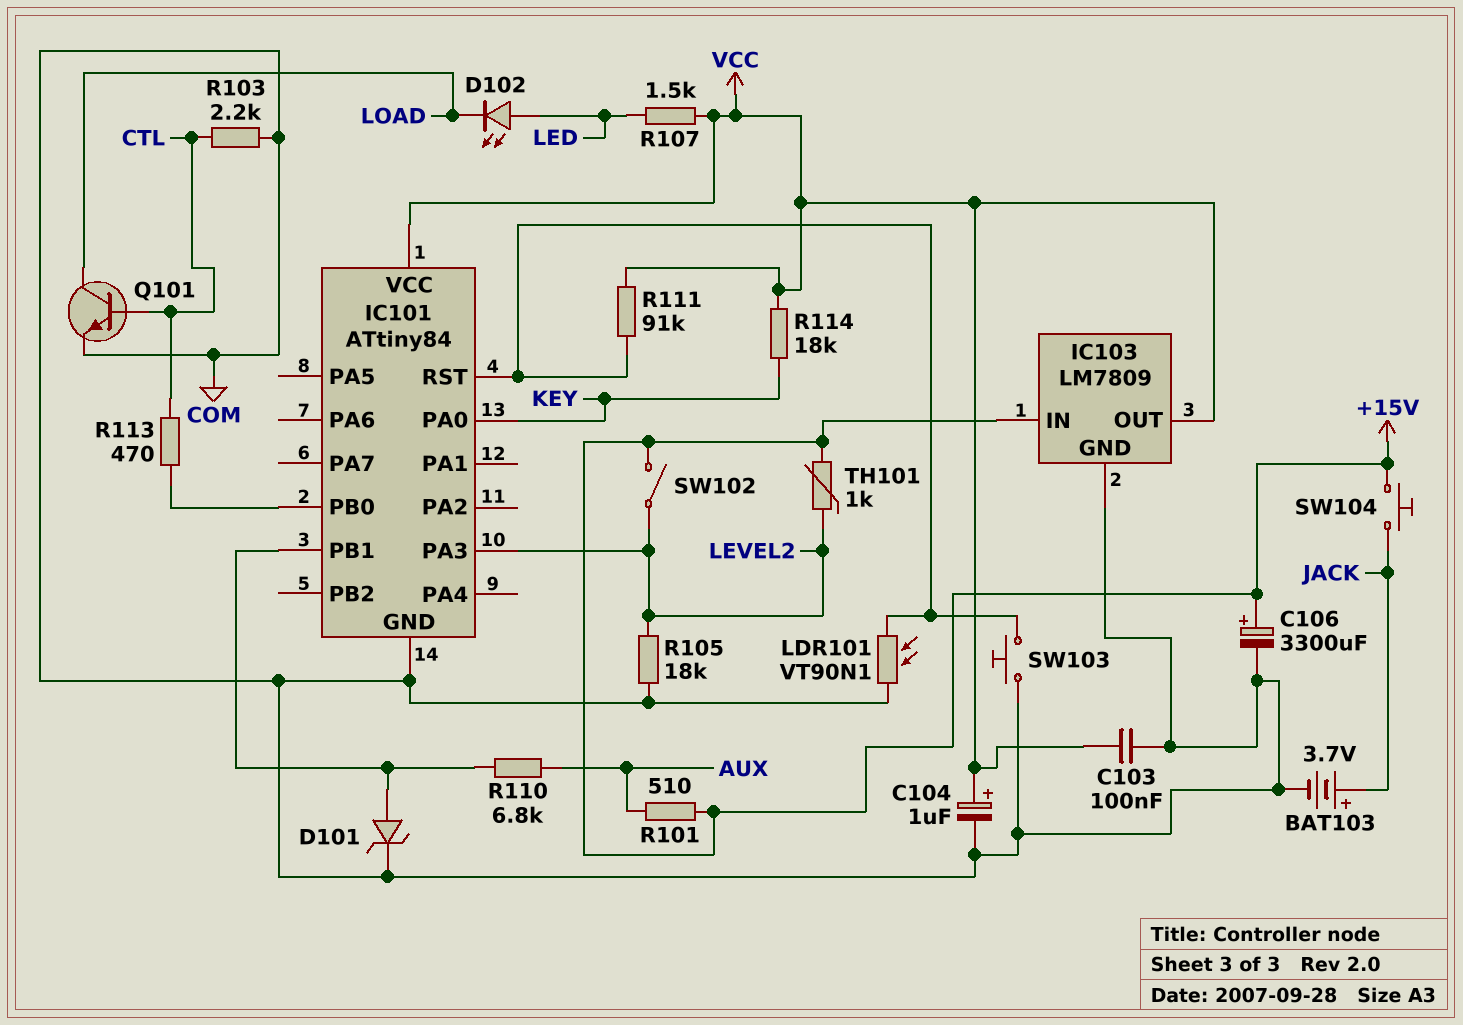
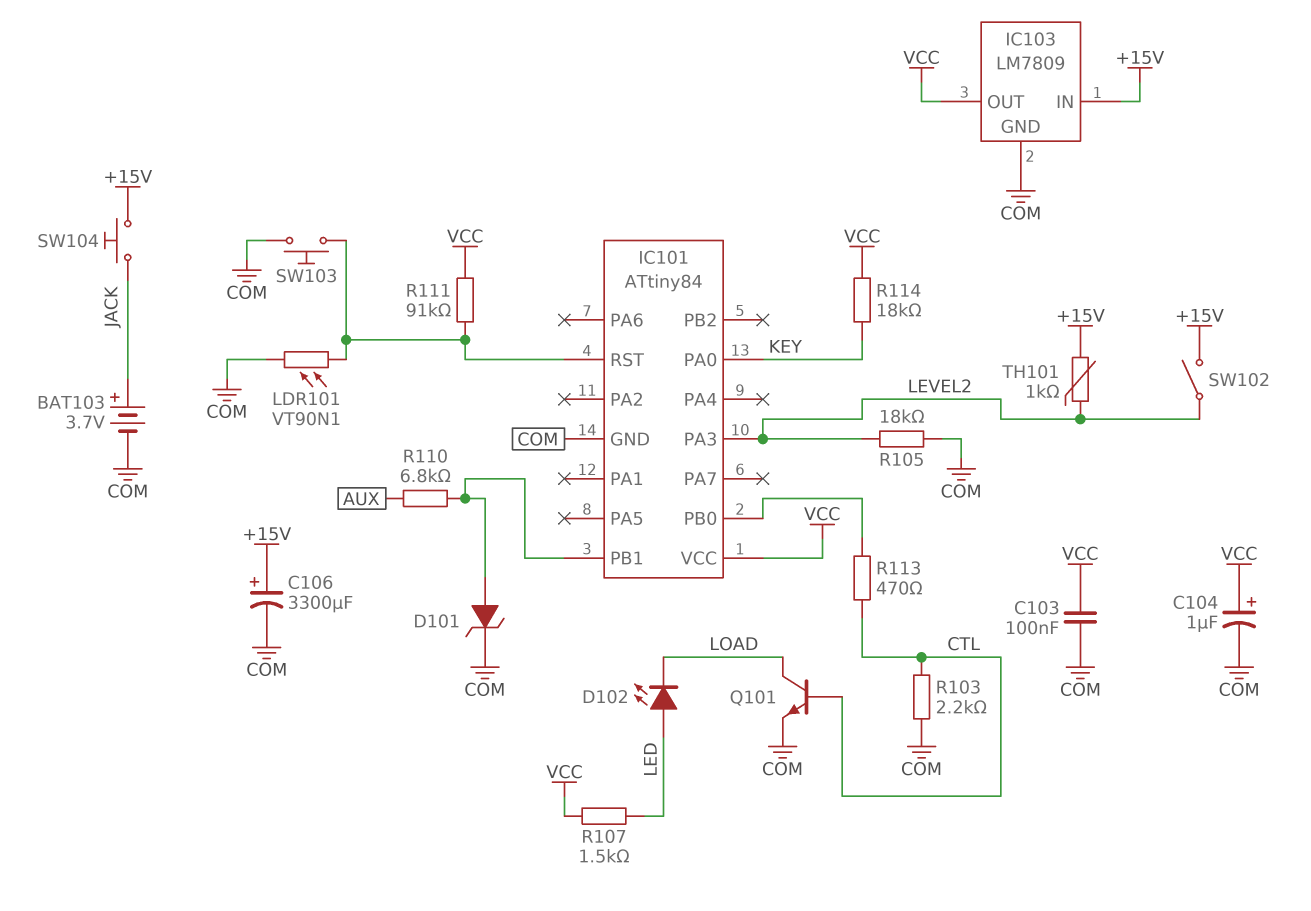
R101: 510 (+15V, AUX) -> none

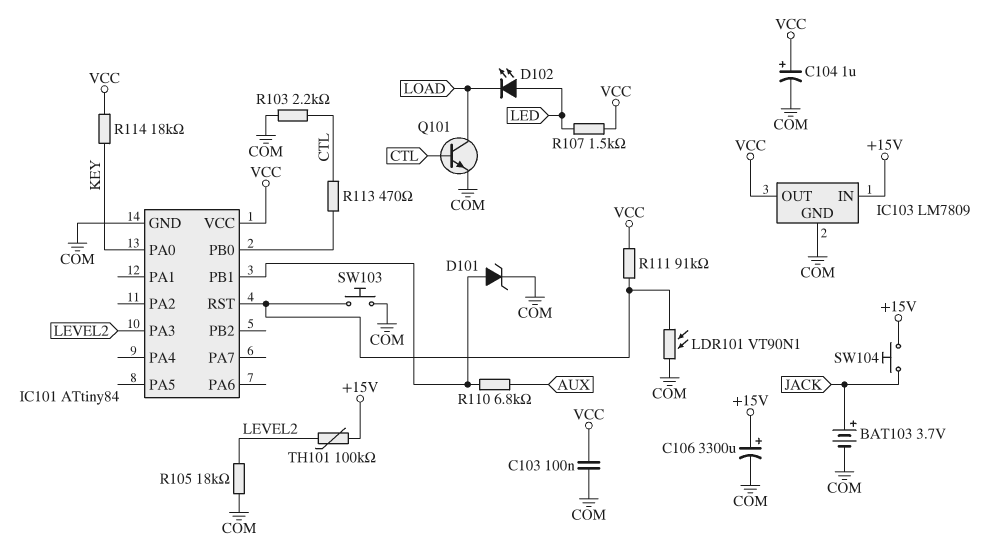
SW102: switch (+15V, LEVEL2) -> none
TH101: 1k (+15V, LEVEL2) -> 100k (+15V, LEVEL2)

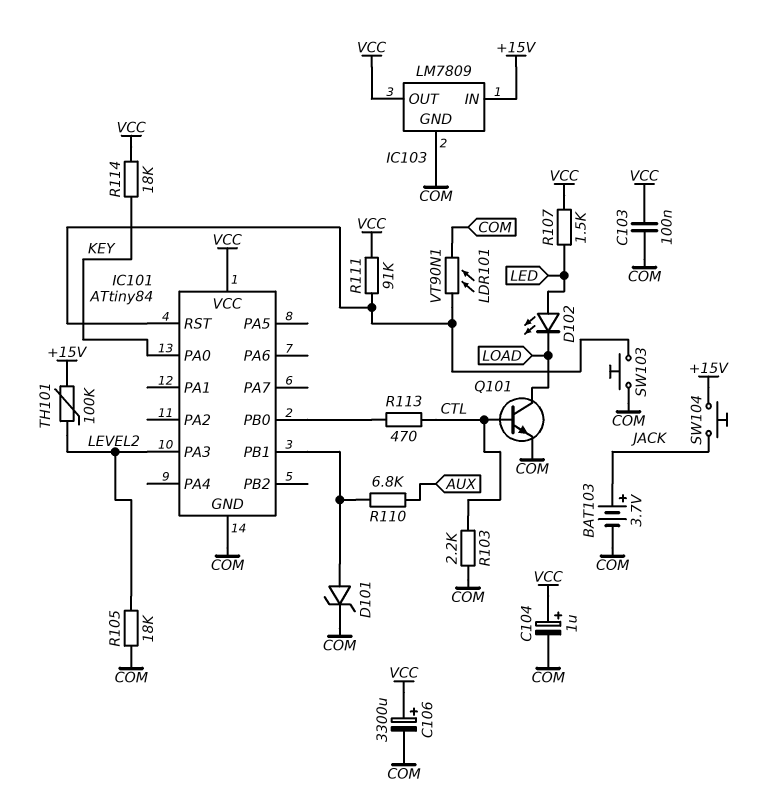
C106: 3300uF (plus +15V, minus COM) -> 3300uF (plus VCC, minus COM)

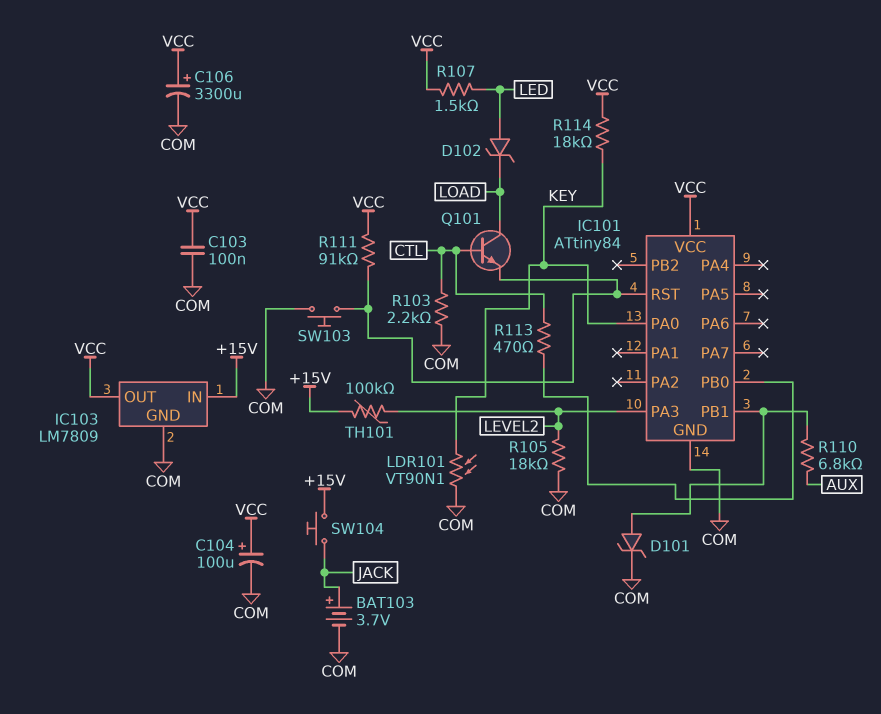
C104: 1uF (plus VCC, minus COM) -> 100uF (plus VCC, minus COM)
D102: LED (A LED, K LOAD) -> zener (A LED, K LOAD)
LDR101: VT90N1 (COM, IC101/RST) -> VT90N1 (COM, KEY)
Q101: NPN (B CTL, C LOAD, E COM) -> NPN (B CTL, C LOAD, E IC101/RST)

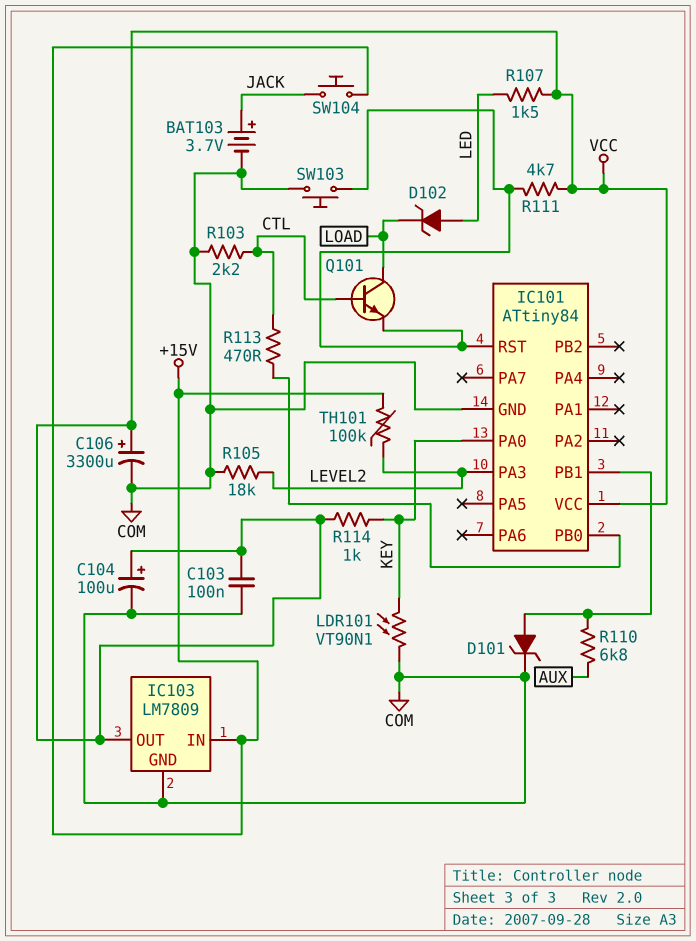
R111: 91k (IC101/RST, VCC) -> 4.7k (IC101/RST, VCC)
R114: 18k (KEY, VCC) -> 1k (KEY, VCC)

